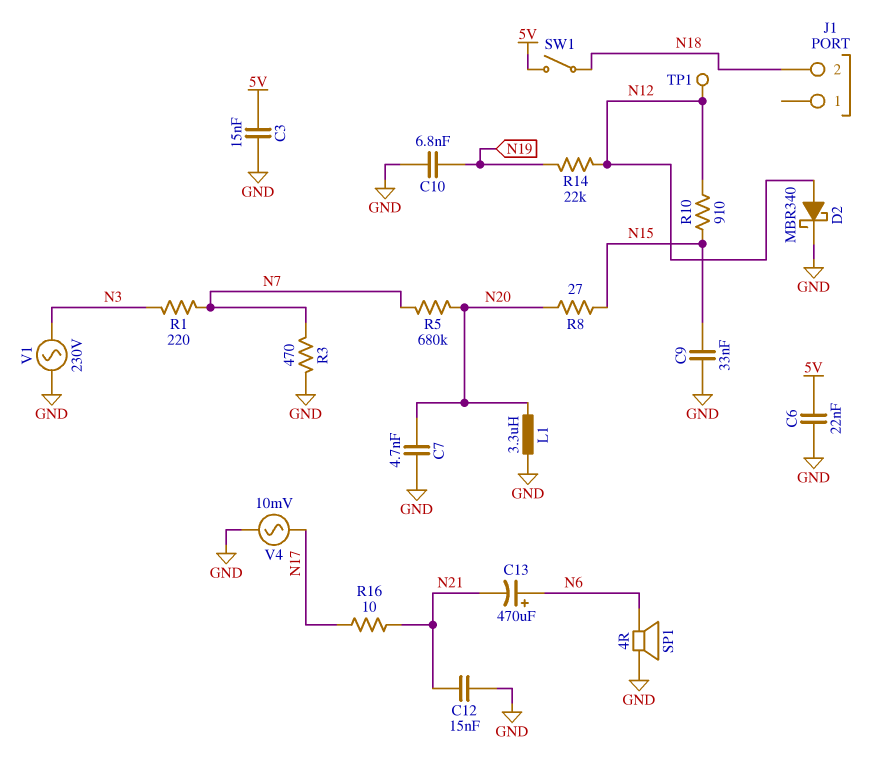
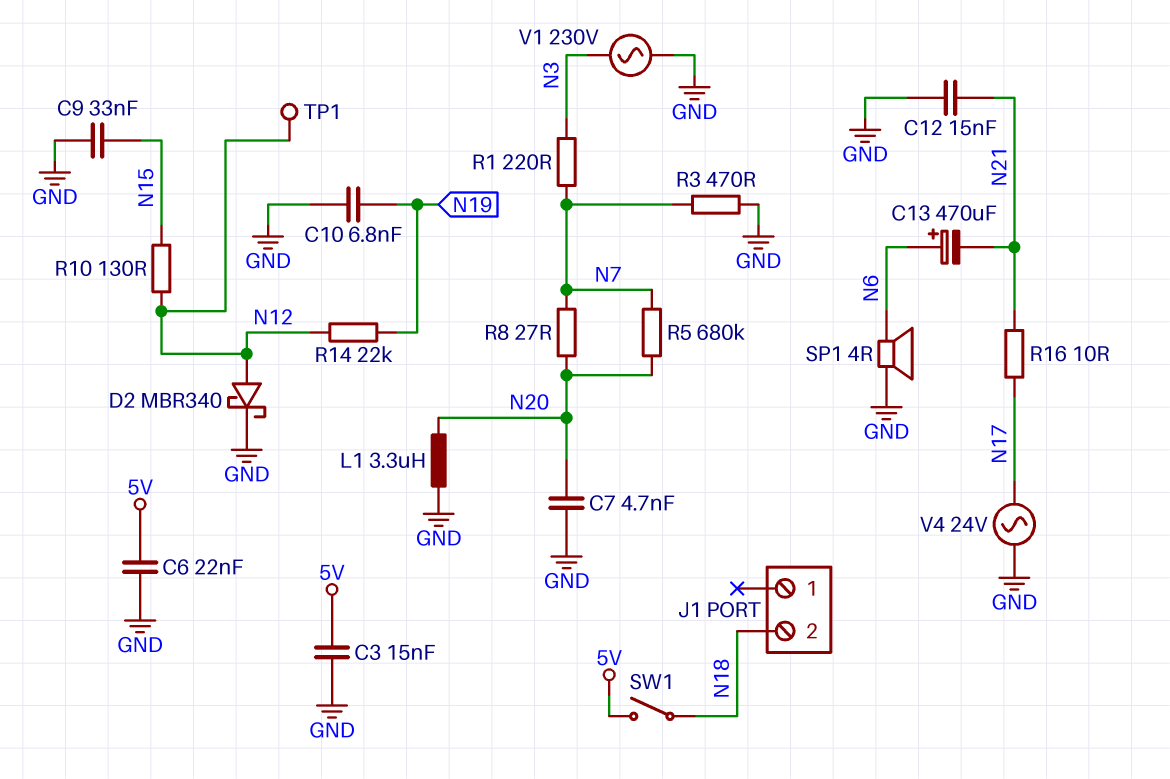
R8: 27 (N15, N20) -> 27 (N7, N20)
R10: 910 (N12, N15) -> 130 (N12, N15)
V4: AC 10mV (GND, N17) -> AC 24V (GND, N17)

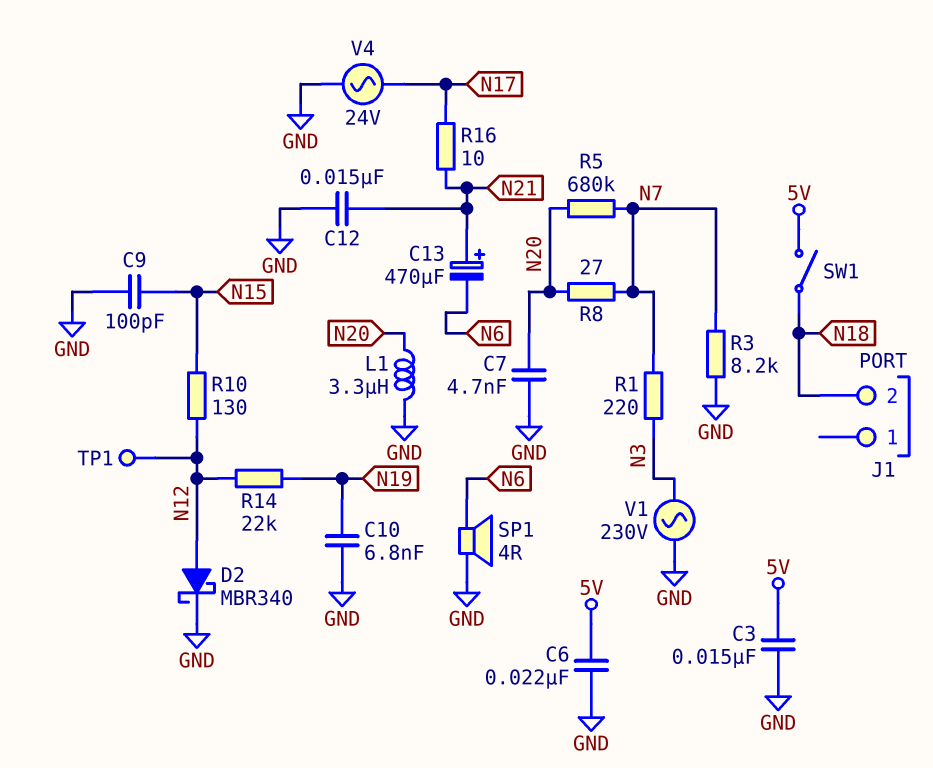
C9: 33nF (GND, N15) -> 100pF (GND, N15)
C13: 470uF (plus N6, minus N21) -> 470uF (plus N21, minus N6)
R3: 470 (GND, N7) -> 8.2k (GND, N7)

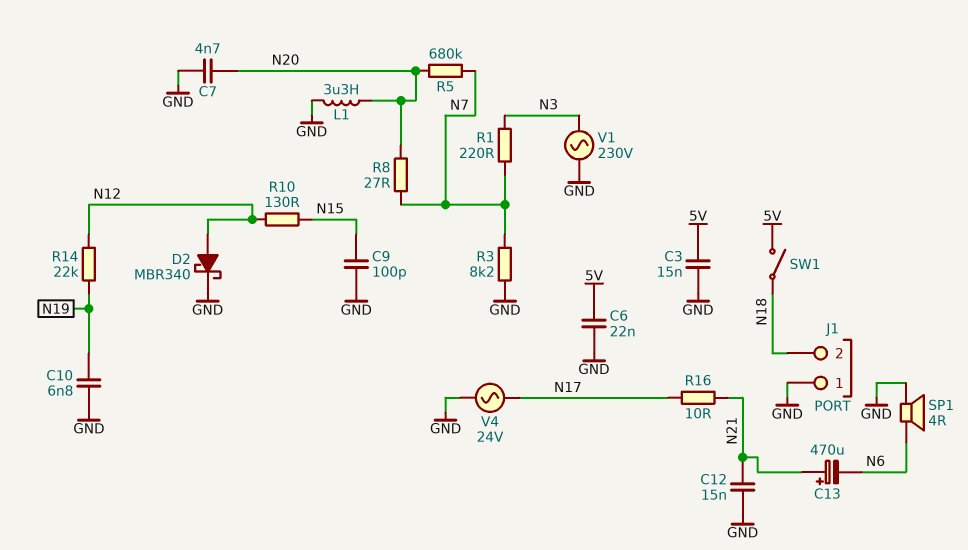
J1 pin 1: none -> GND
TP1: test point (N12) -> none

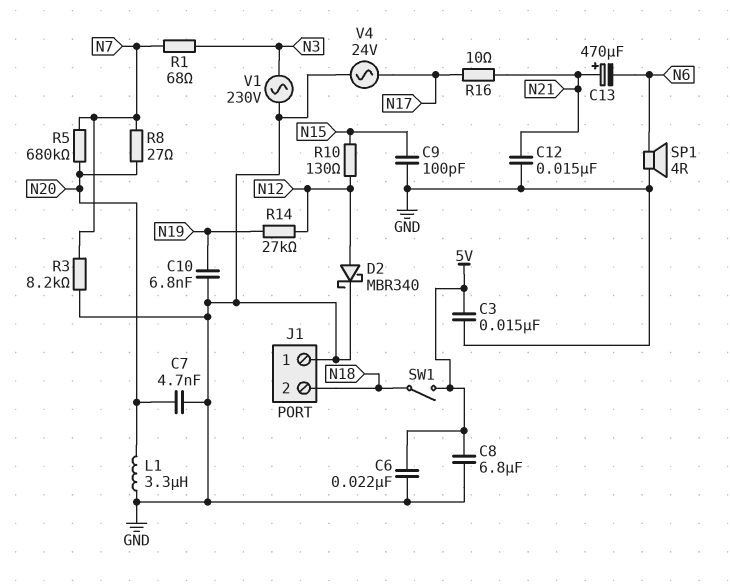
C8: none -> 6.8uF (5V, GND)
R1: 220 (N3, N7) -> 68 (N3, N7)
R14: 22k (N12, N19) -> 27k (N12, N19)

